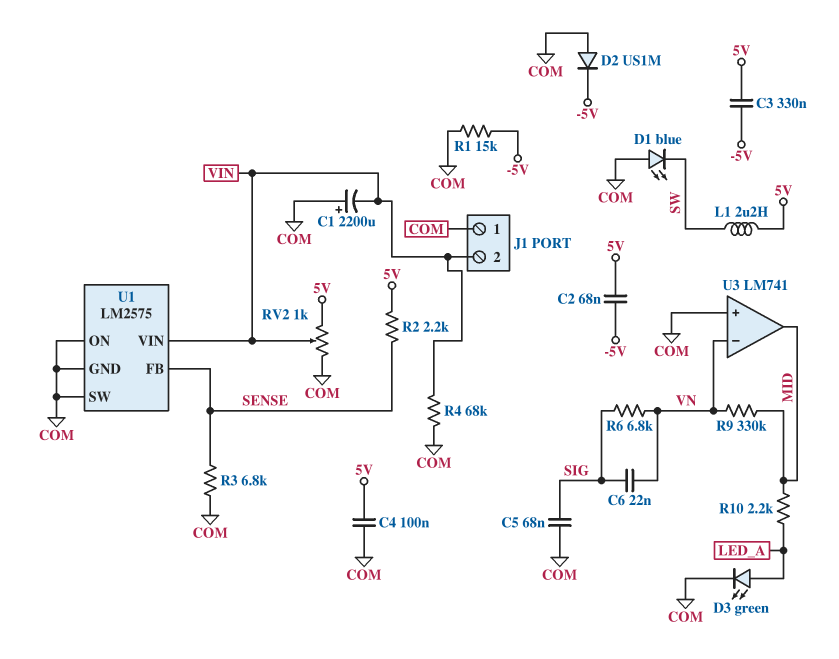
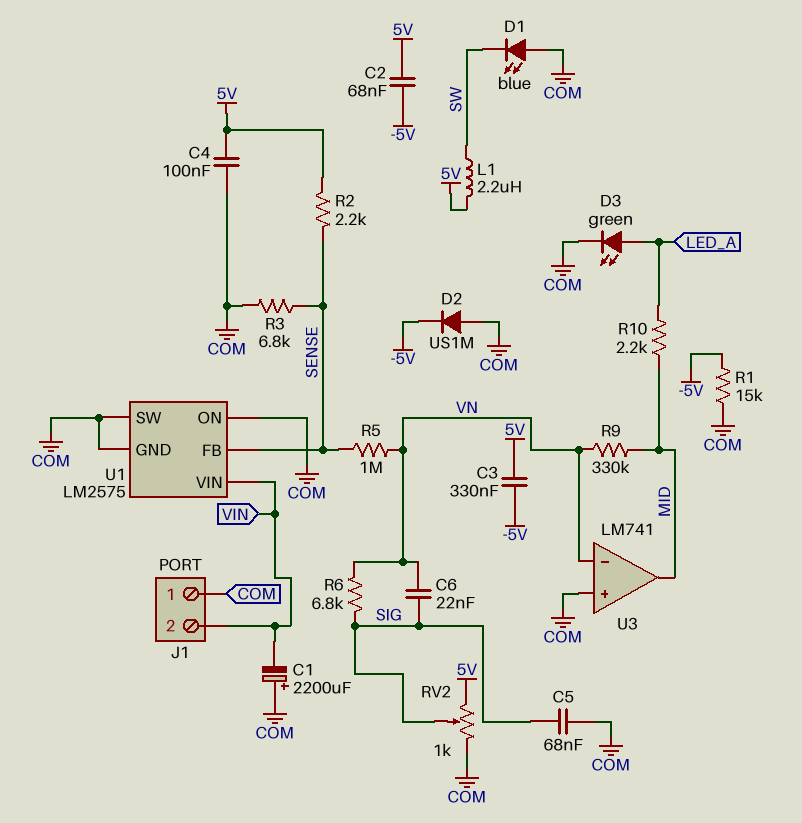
R4: 68k (COM, VIN) -> none
R5: none -> 1M (SENSE, VN)
RV2: 1k (5V, COM, wiper VIN) -> 1k (5V, COM, wiper SIG)

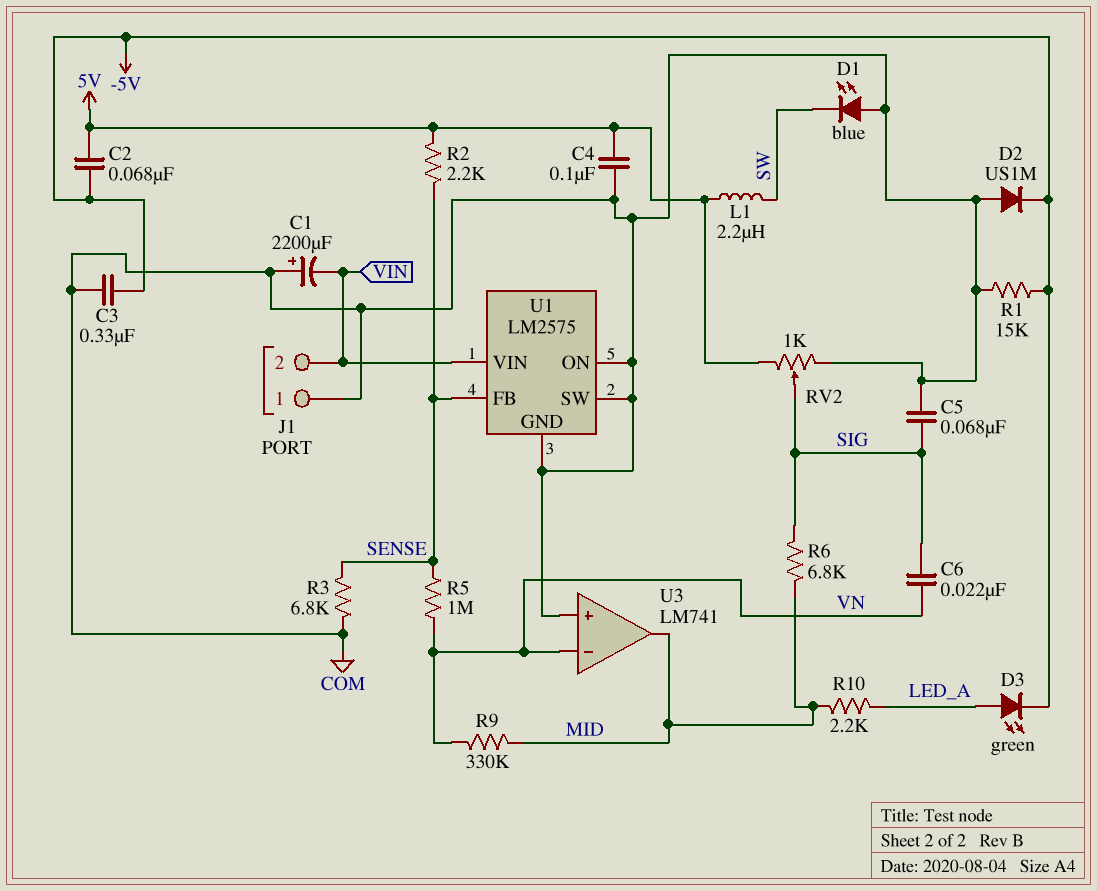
C3: 330nF (-5V, 5V) -> 330nF (-5V, COM)
D3: LED green (A LED_A, K COM) -> LED green (A LED_A, K -5V)
R6: 6.8k (SIG, VN) -> 6.8k (MID, SIG)

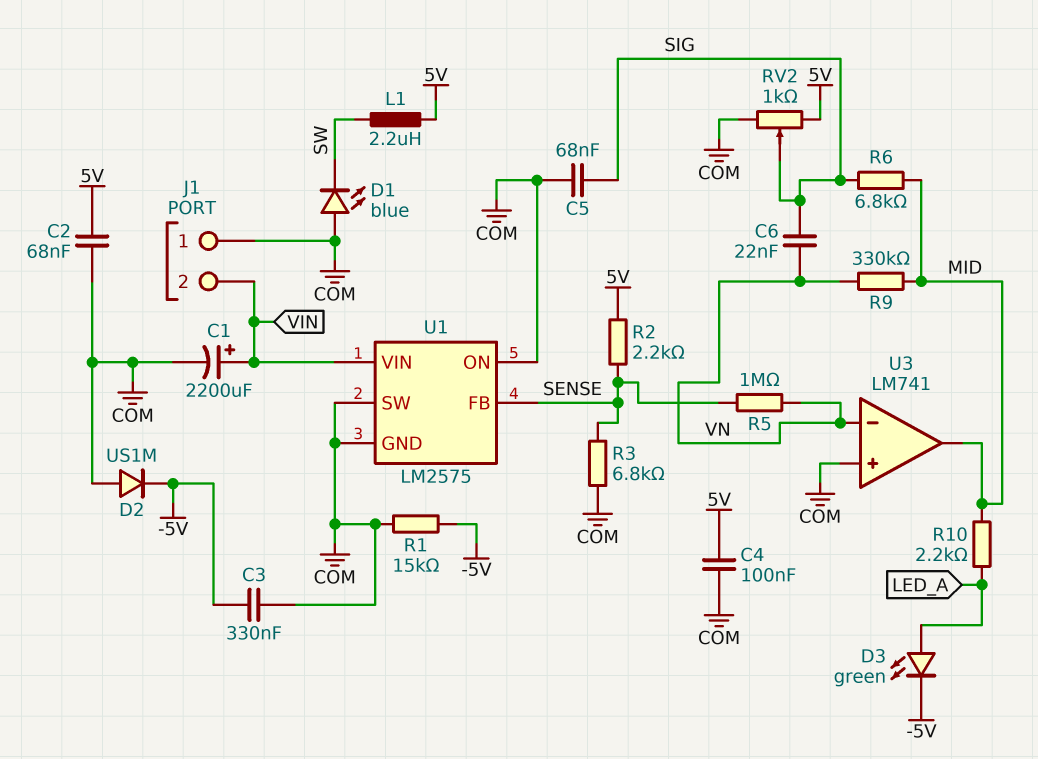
C1: 2200uF (plus COM, minus VIN) -> 2200uF (plus VIN, minus COM)
C2: 68nF (-5V, 5V) -> 68nF (5V, COM)

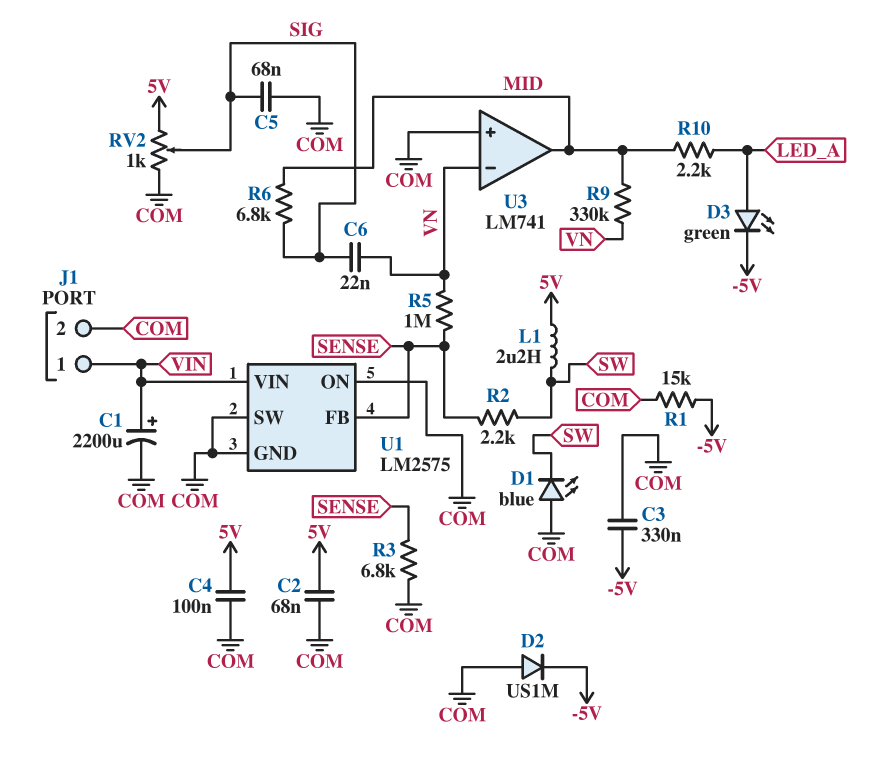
J1 pin 1: COM -> VIN
J1 pin 2: VIN -> COM
R2: 2.2k (5V, SENSE) -> 2.2k (SENSE, SW)

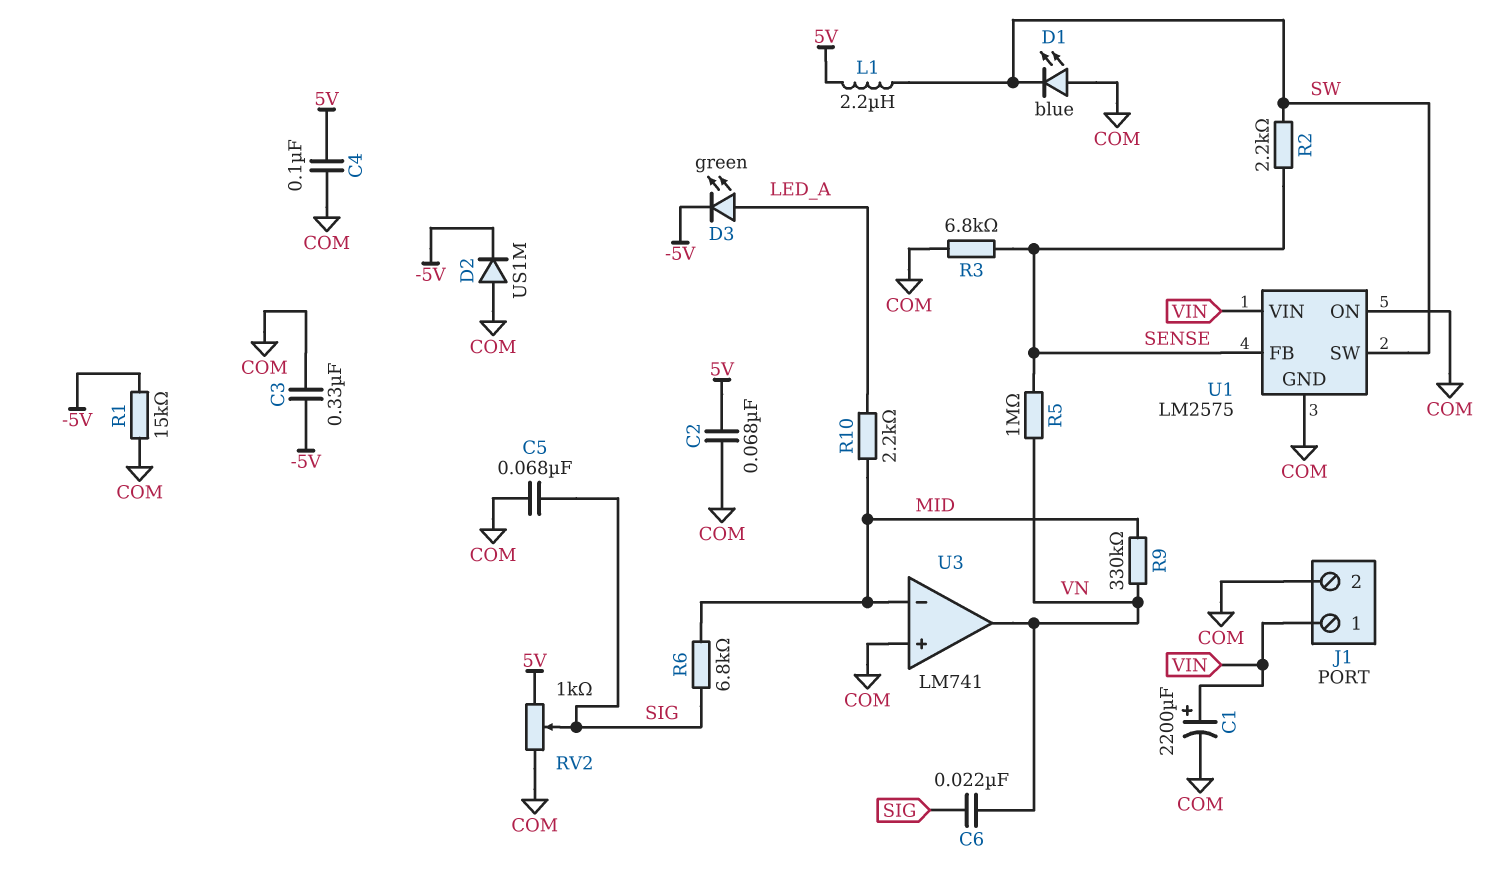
U1 pin SW: COM -> SW
U3 pin in-: VN -> MID
U3 pin out: MID -> VN

